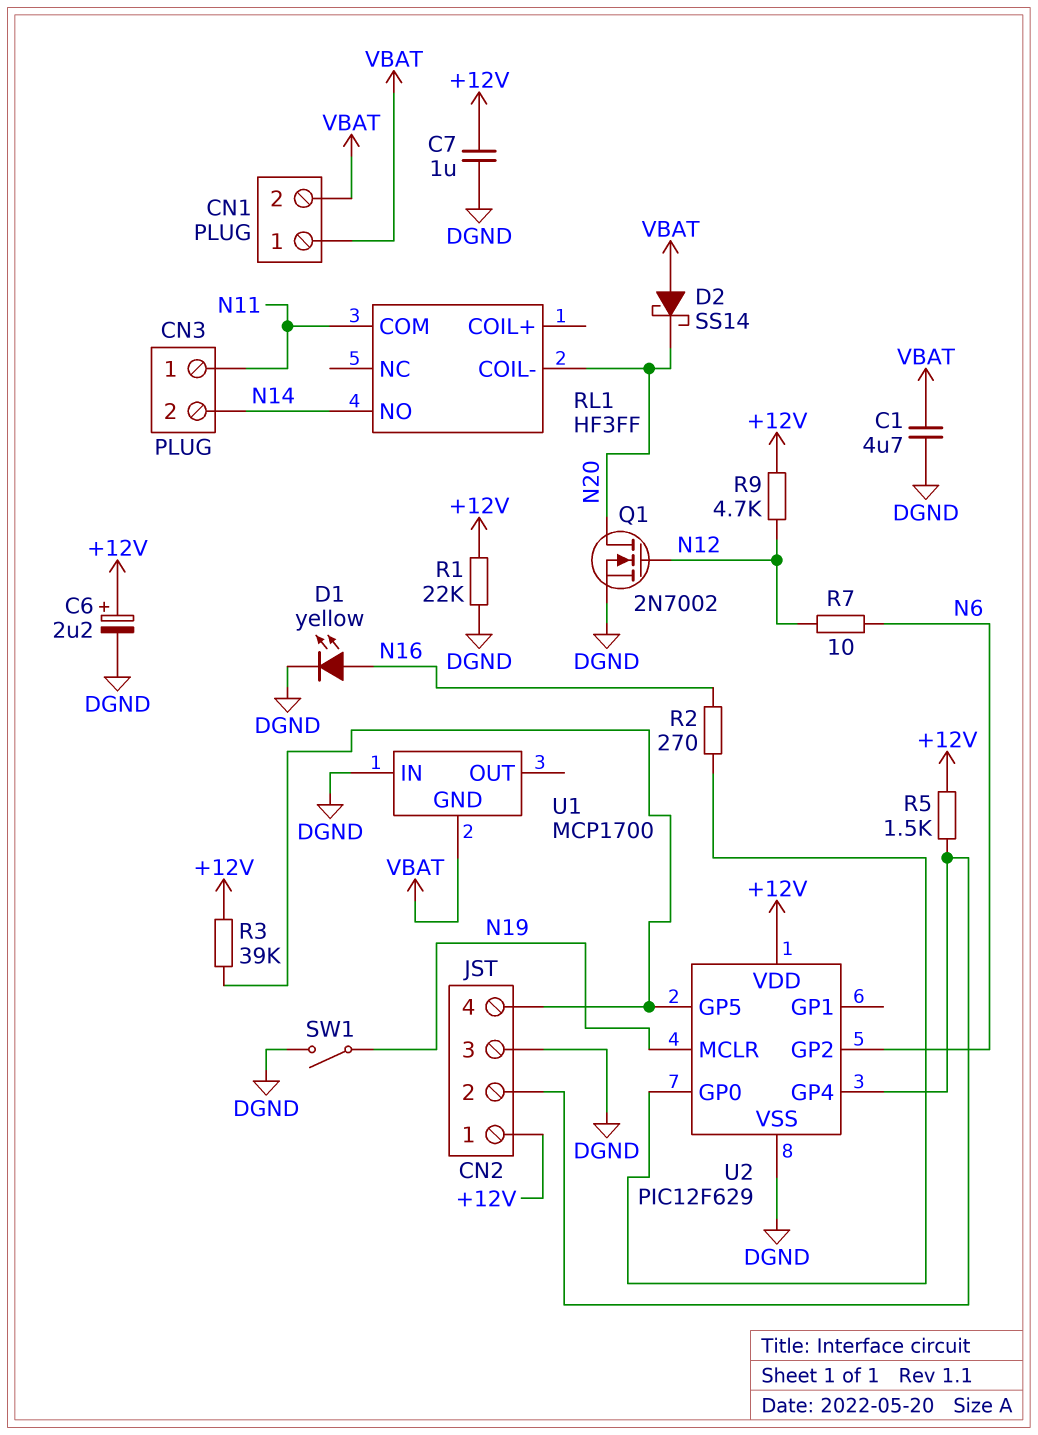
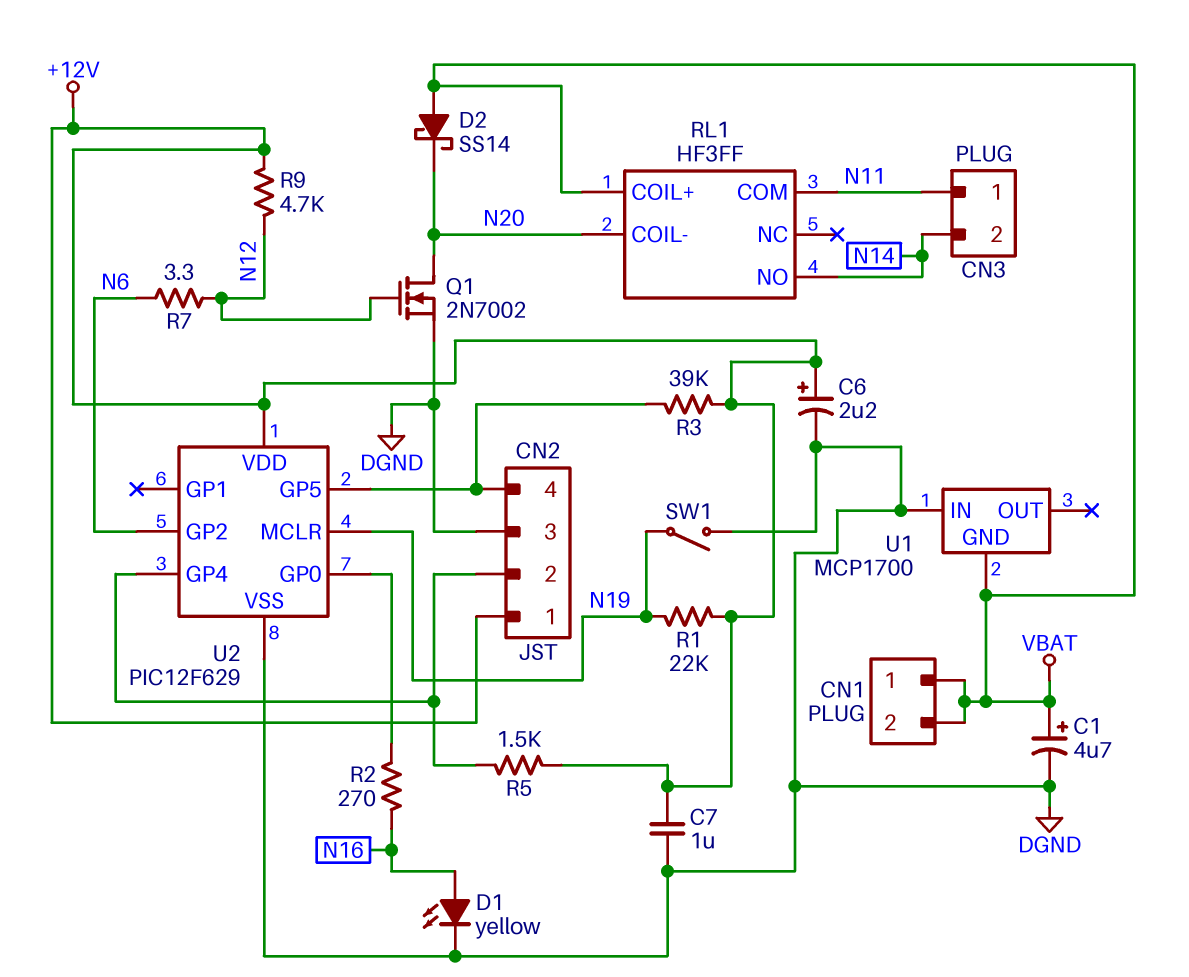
C1: 4.7uF (DGND, VBAT) -> 4.7uF (plus VBAT, minus DGND)
R1: 22k (+12V, DGND) -> 22k (+12V, N19)
R7: 10 (N6, N12) -> 3.3 (N6, N12)
RL1 pin COIL+: none -> VBAT

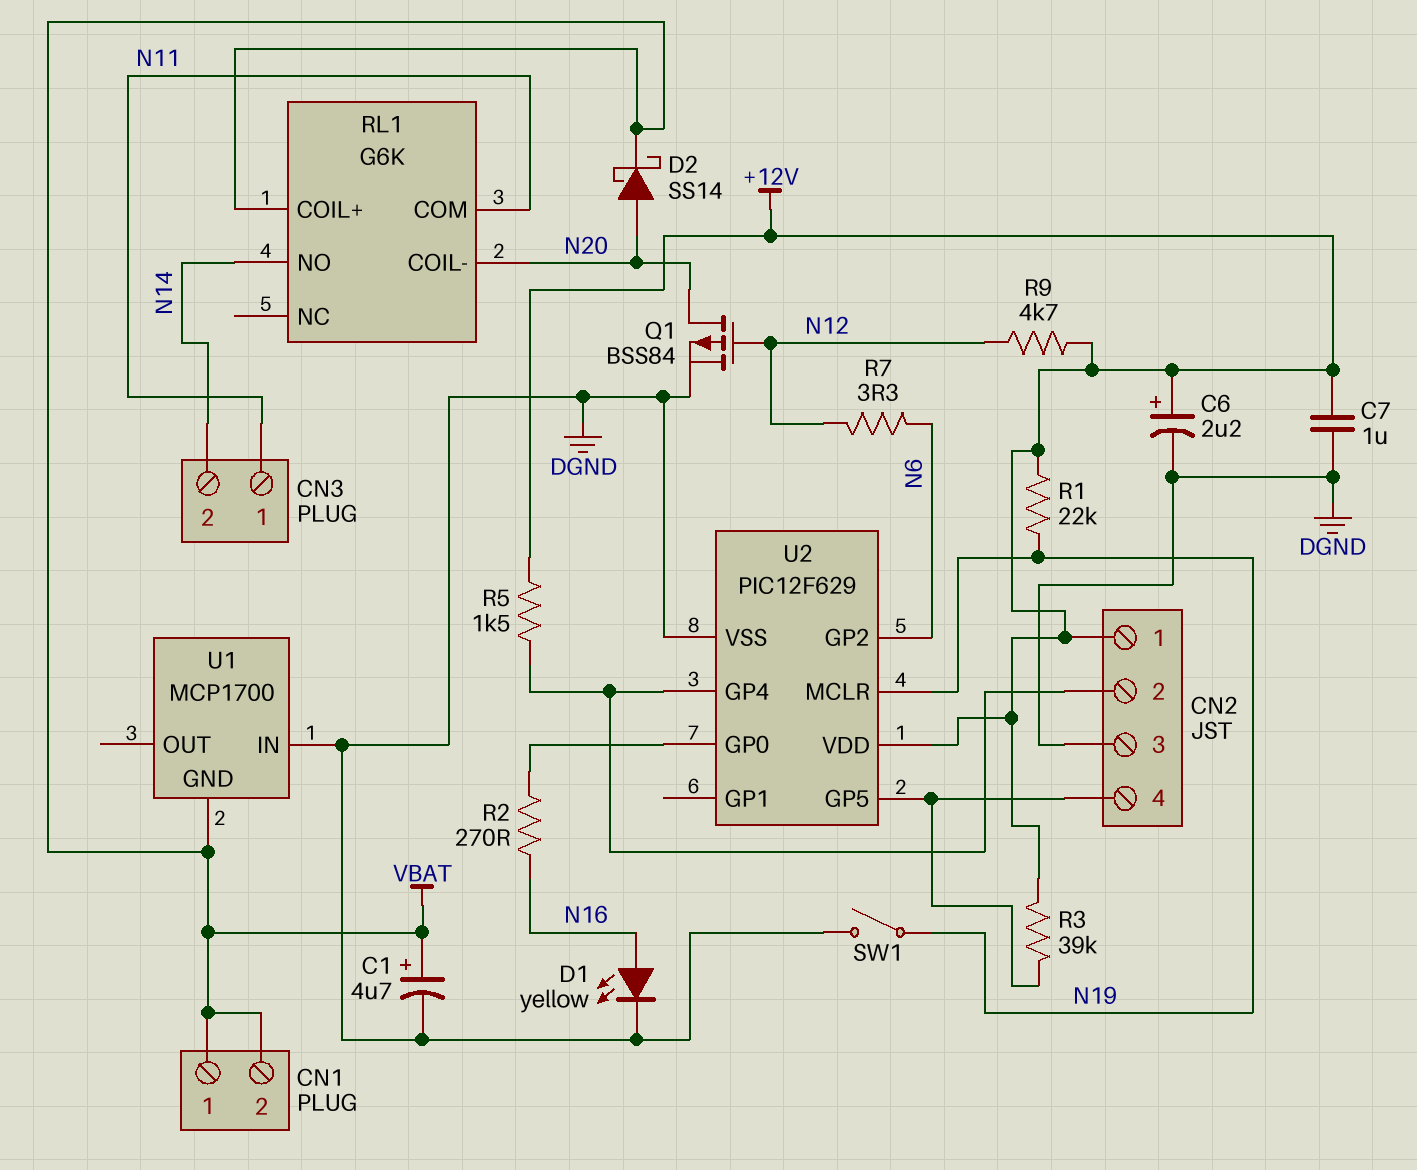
D2: schottky SS14 (A VBAT, K N20) -> schottky SS14 (A N20, K VBAT)
Q1: NMOS 2N7002 (G N12, D N20, S DGND) -> PMOS BSS84 (G N12, D N20, S DGND)
RL1: HF3FF -> G6K

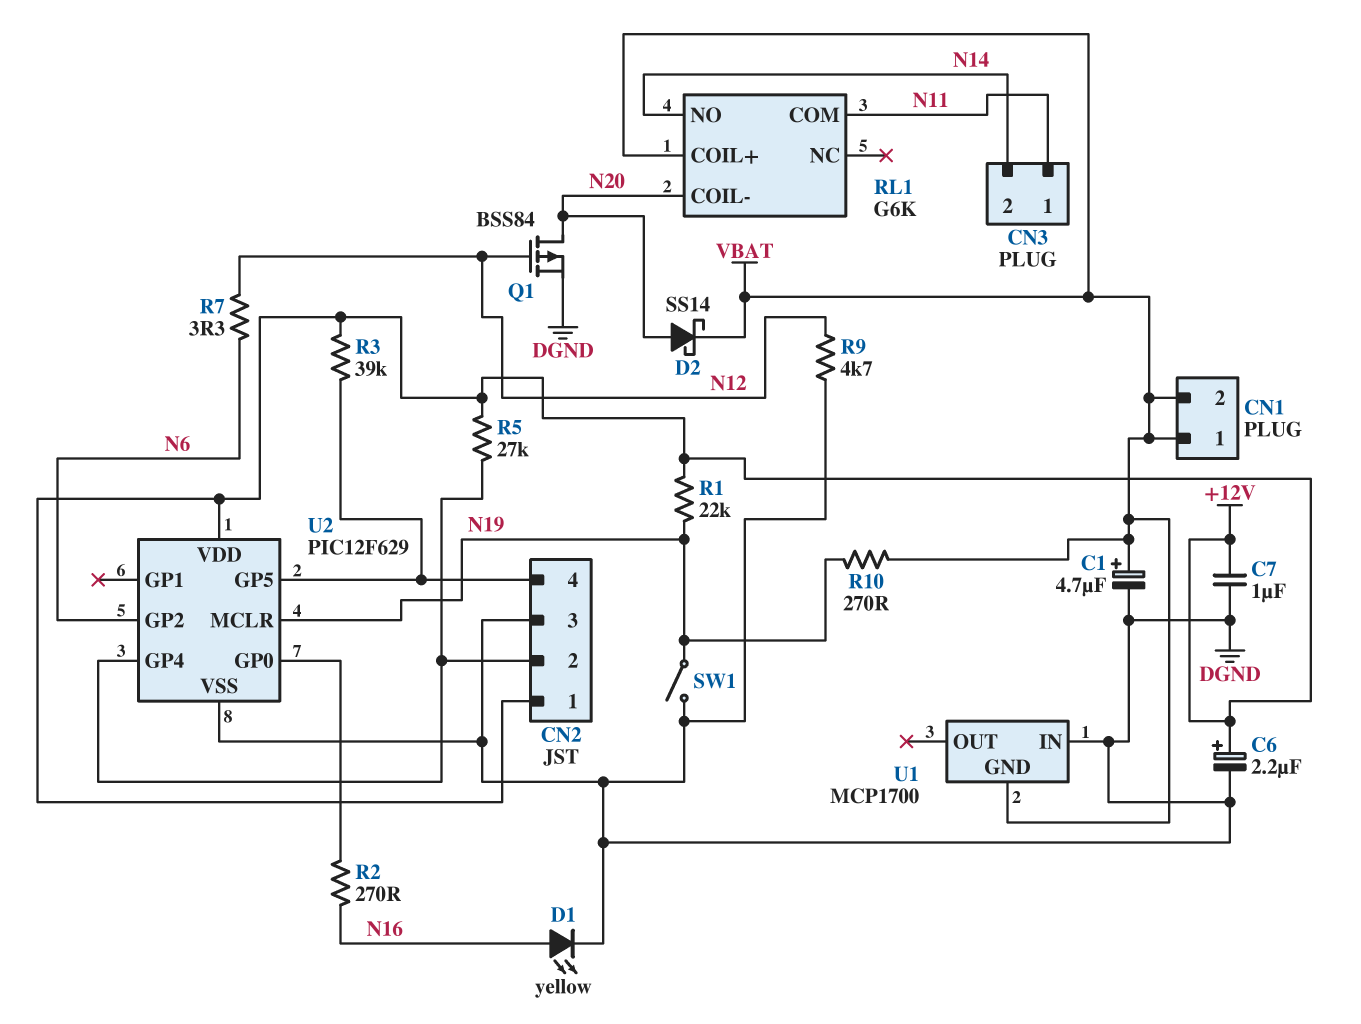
R5: 1.5k (+12V, CN2/2) -> 27k (+12V, CN2/2)
R9: 4.7k (+12V, N12) -> 4.7k (DGND, N12)
R10: none -> 270 (N19, VBAT)

